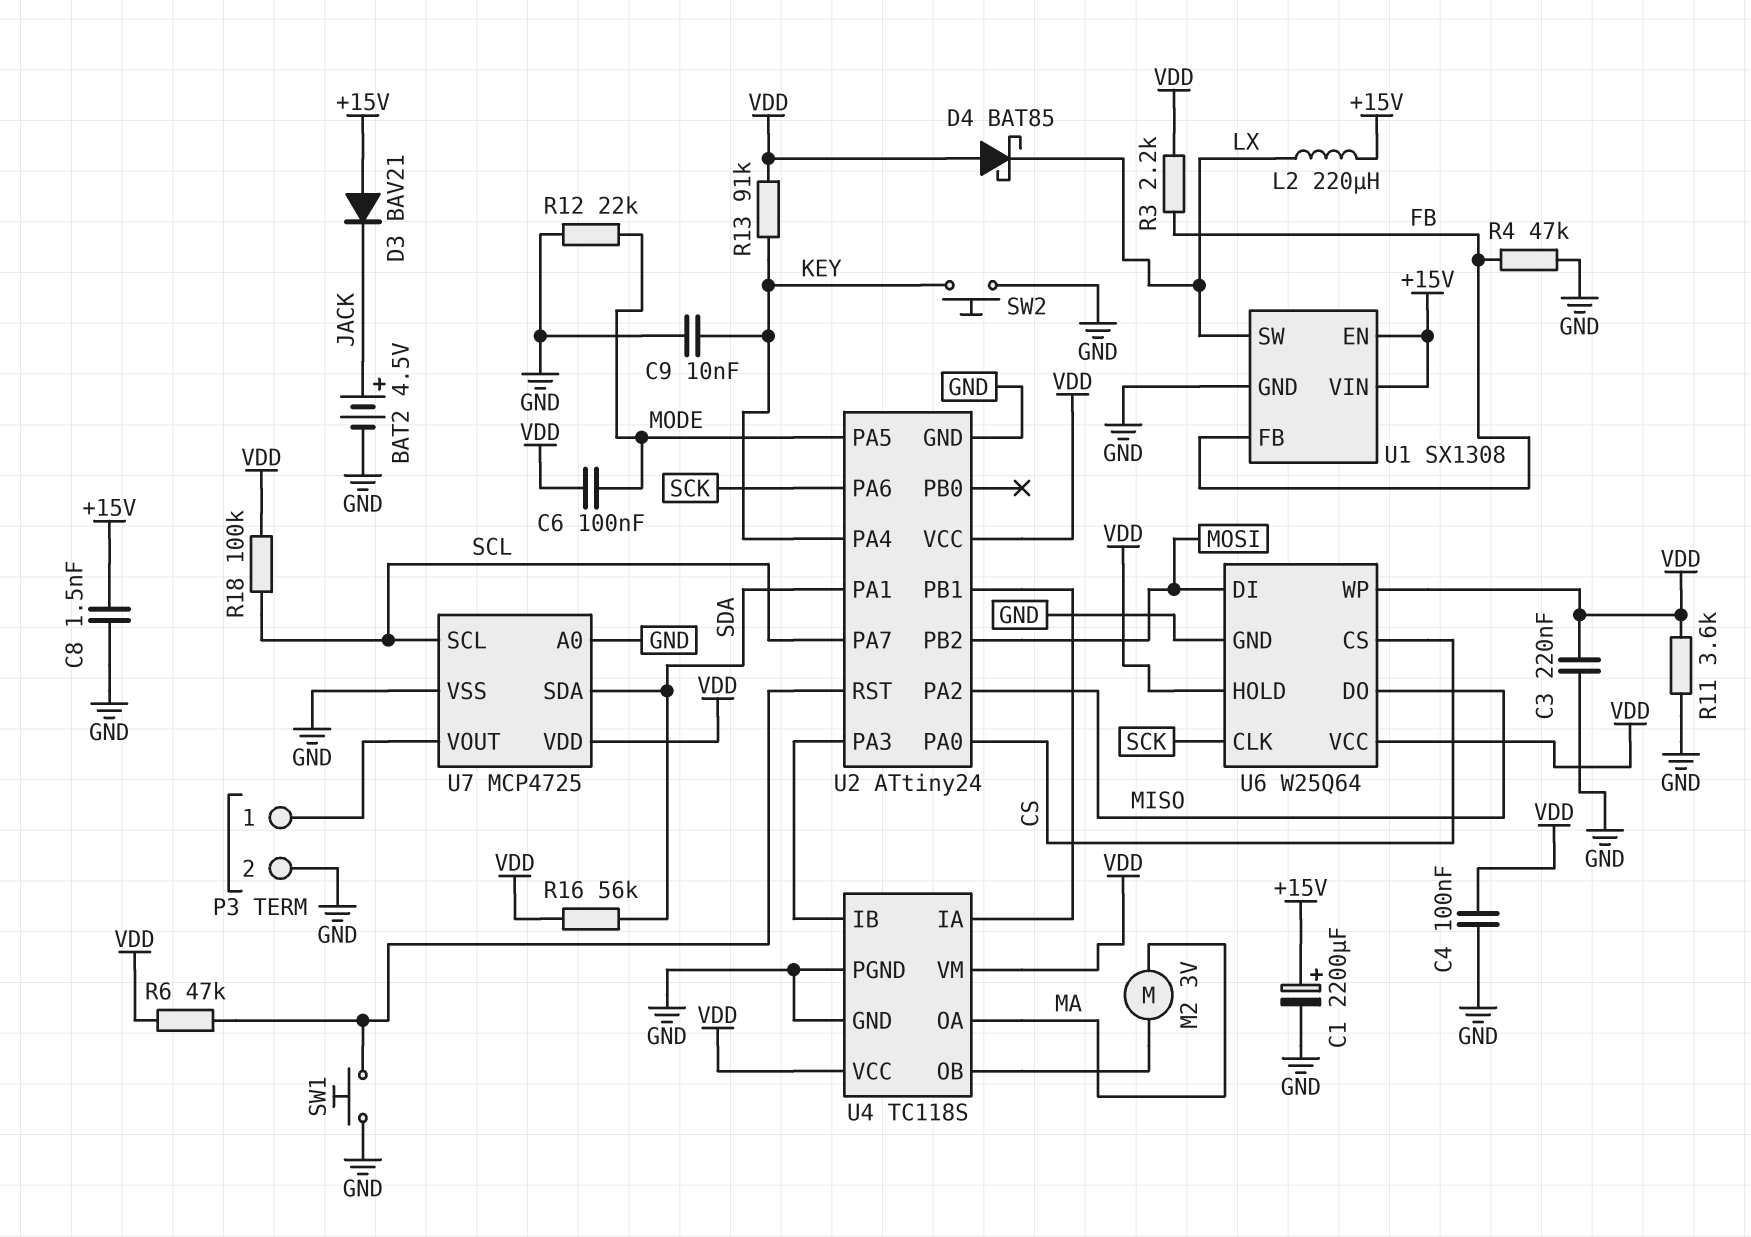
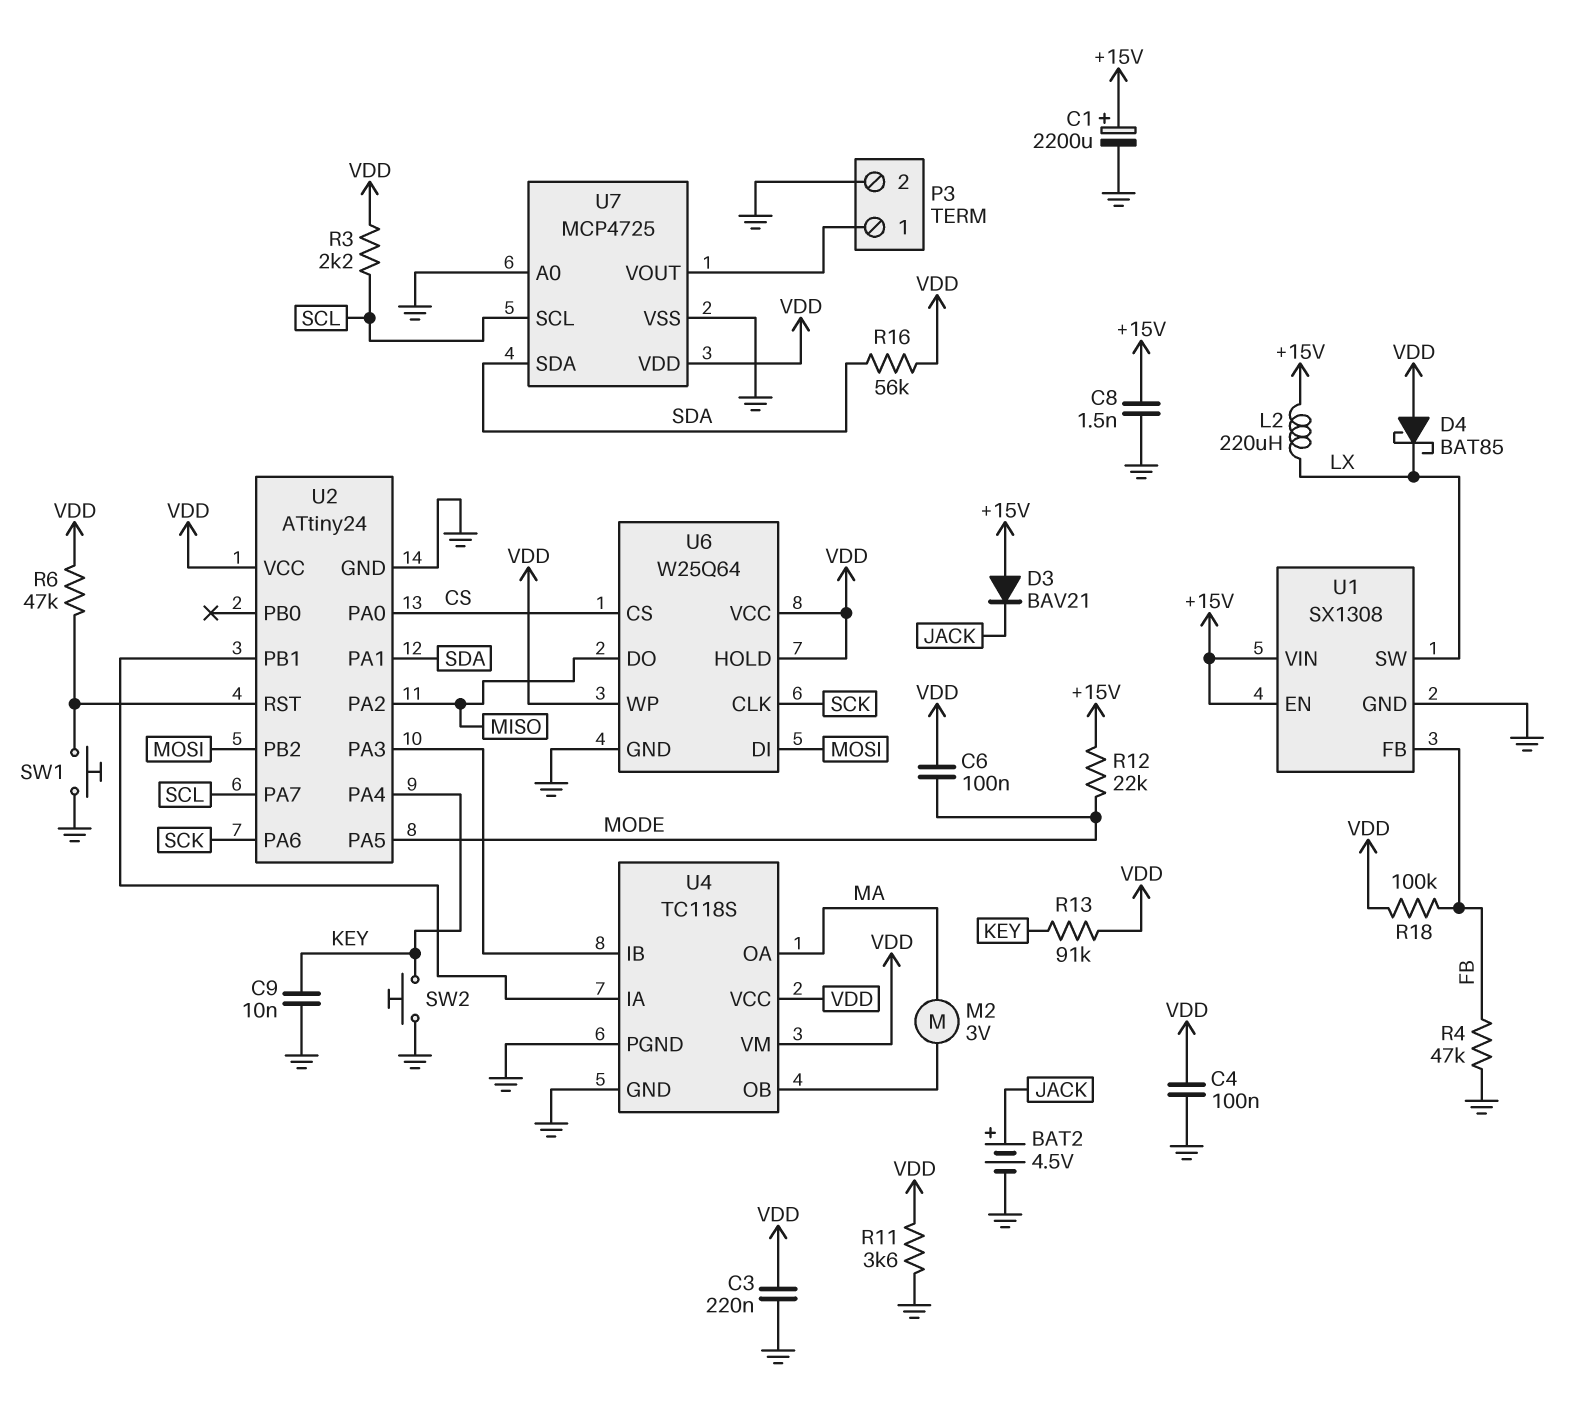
R3: 2.2k (FB, VDD) -> 2.2k (SCL, VDD)
R12: 22k (GND, MODE) -> 22k (+15V, MODE)
R18: 100k (SCL, VDD) -> 100k (FB, VDD)

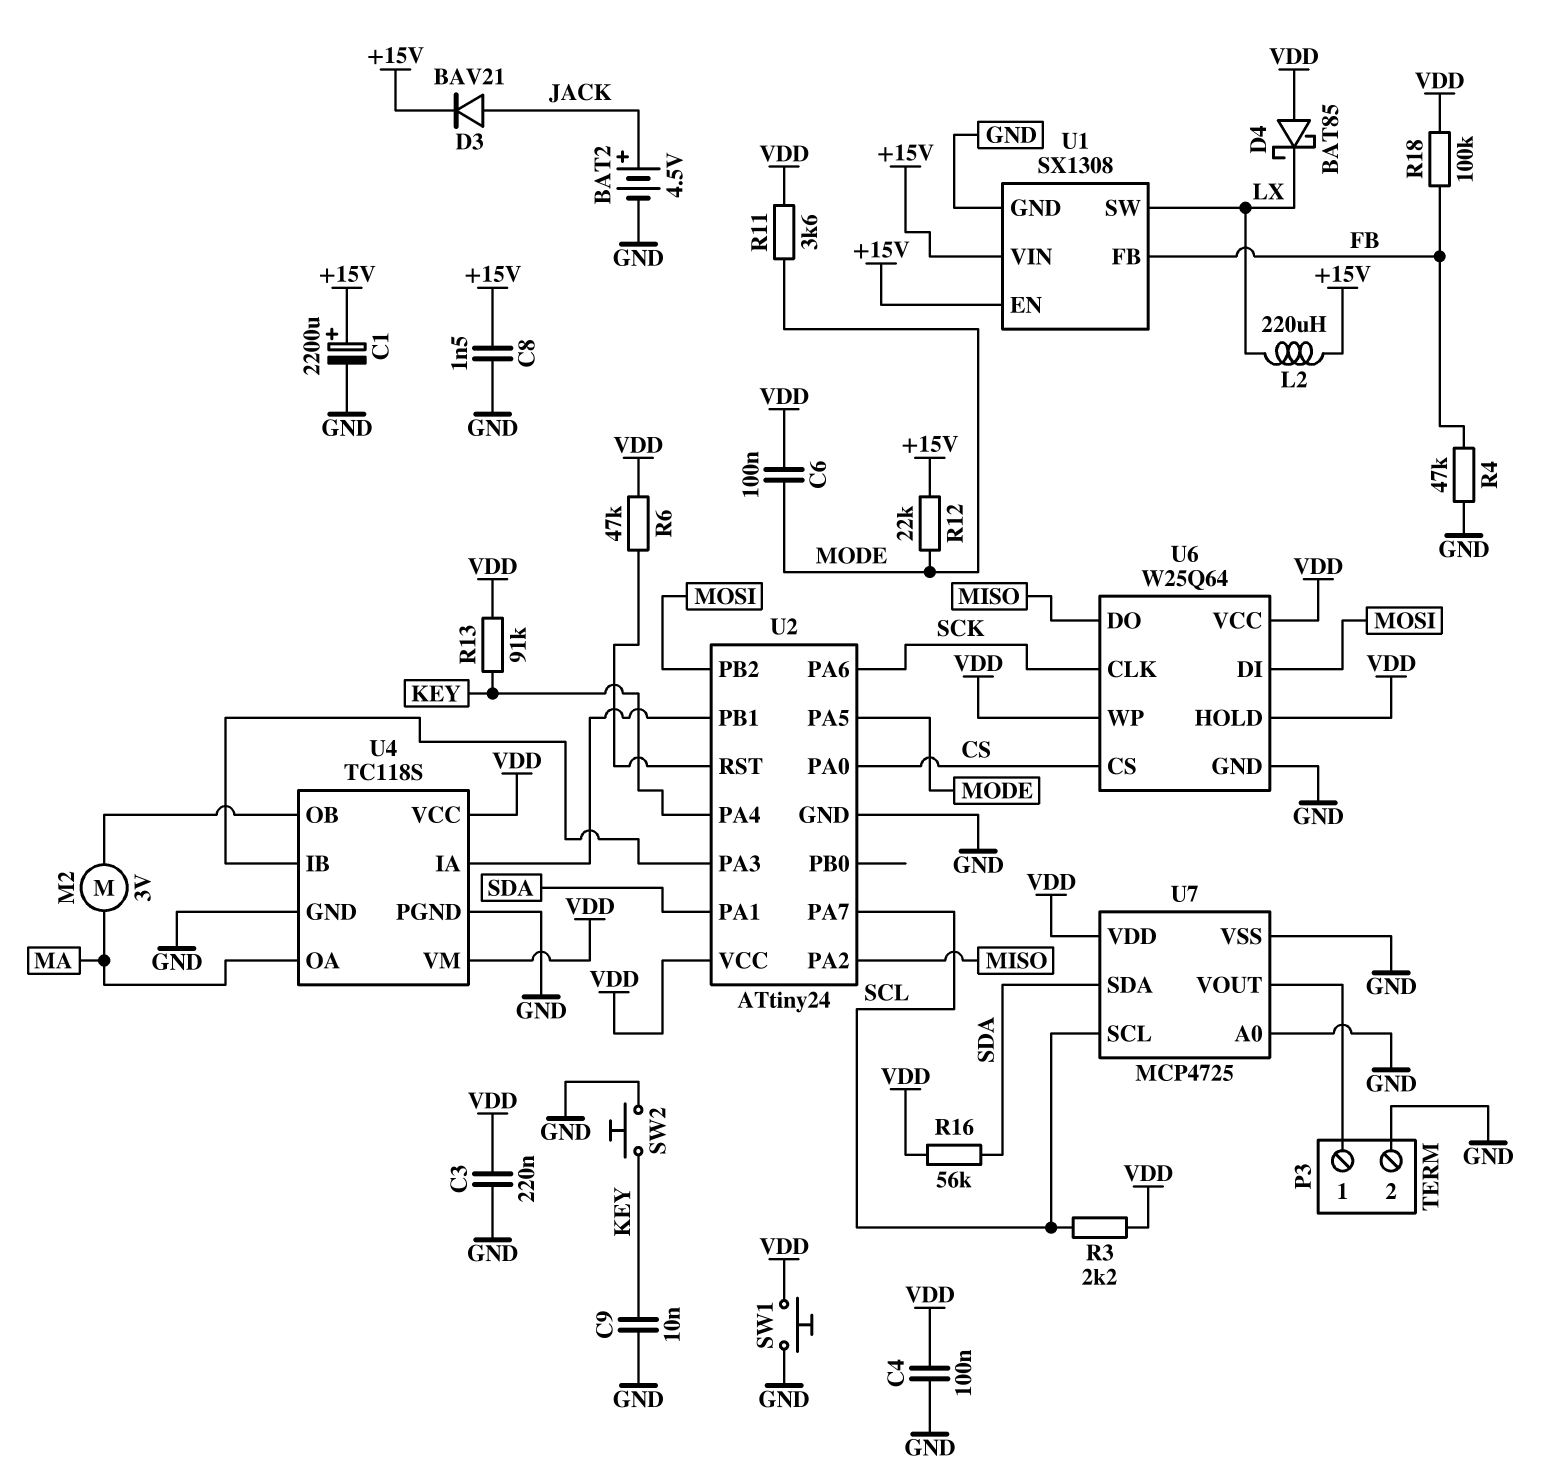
D3: diode BAV21 (A +15V, K JACK) -> diode BAV21 (A JACK, K +15V)
R11: 3.6k (GND, VDD) -> 3.6k (MODE, VDD)
SW1: button (GND, U2/RST) -> button (GND, VDD)

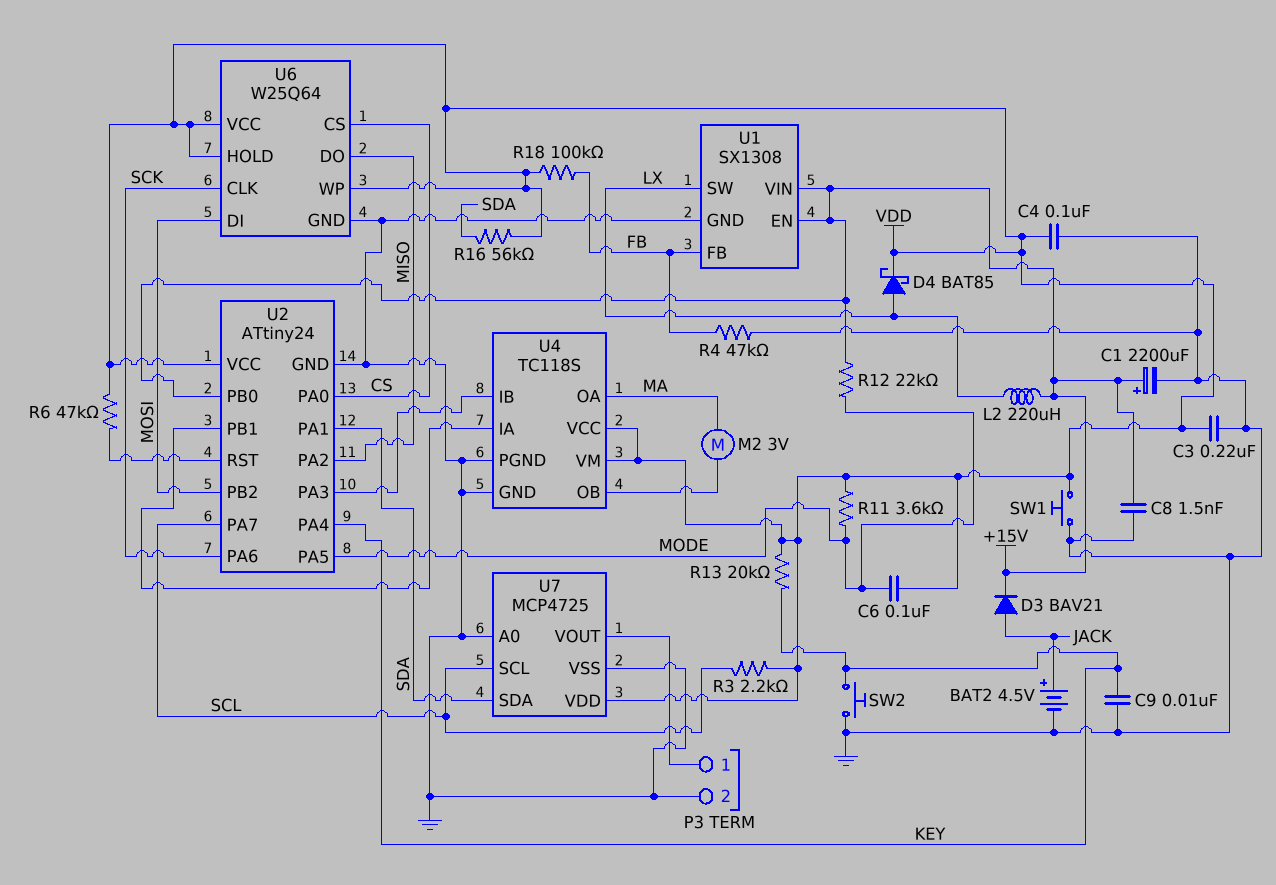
D4: schottky BAT85 (A VDD, K LX) -> schottky BAT85 (A LX, K VDD)
R13: 91k (KEY, VDD) -> 20k (KEY, VDD)
U2 pin PB0: none -> +15V

